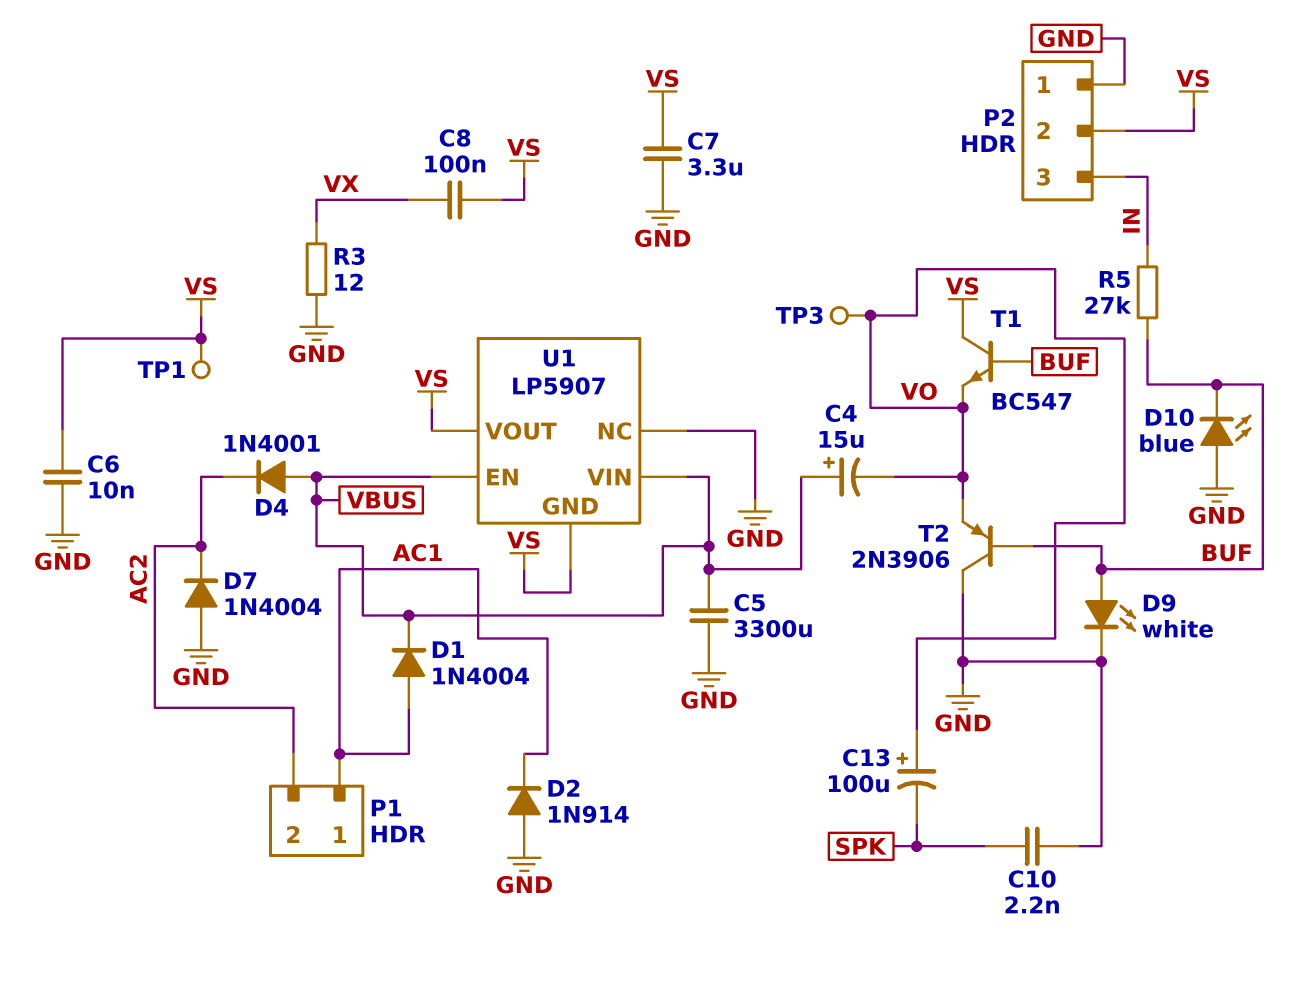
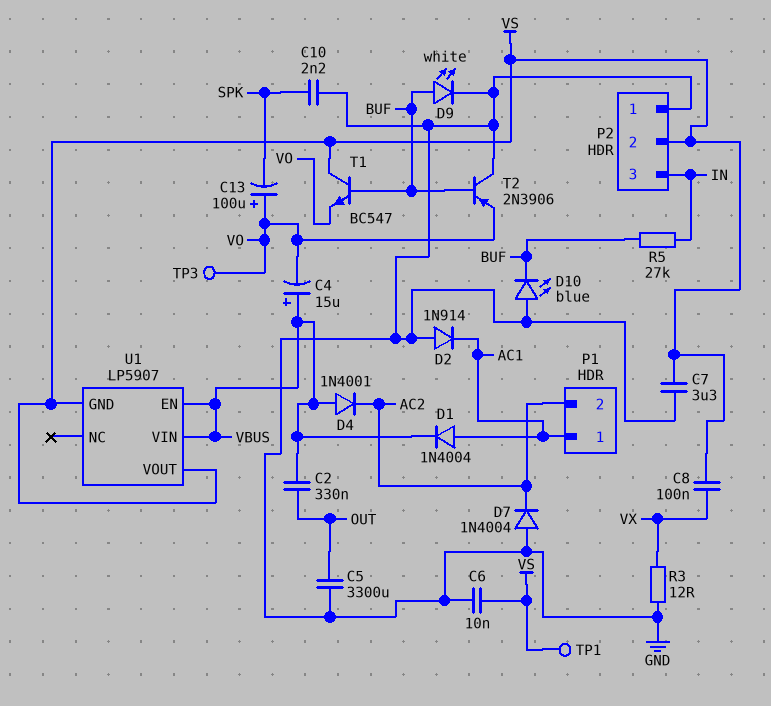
C2: none -> 330nF (OUT, VBUS)
C5: 3300uF (GND, VBUS) -> 3300uF (GND, OUT)
U1 pin NC: GND -> none

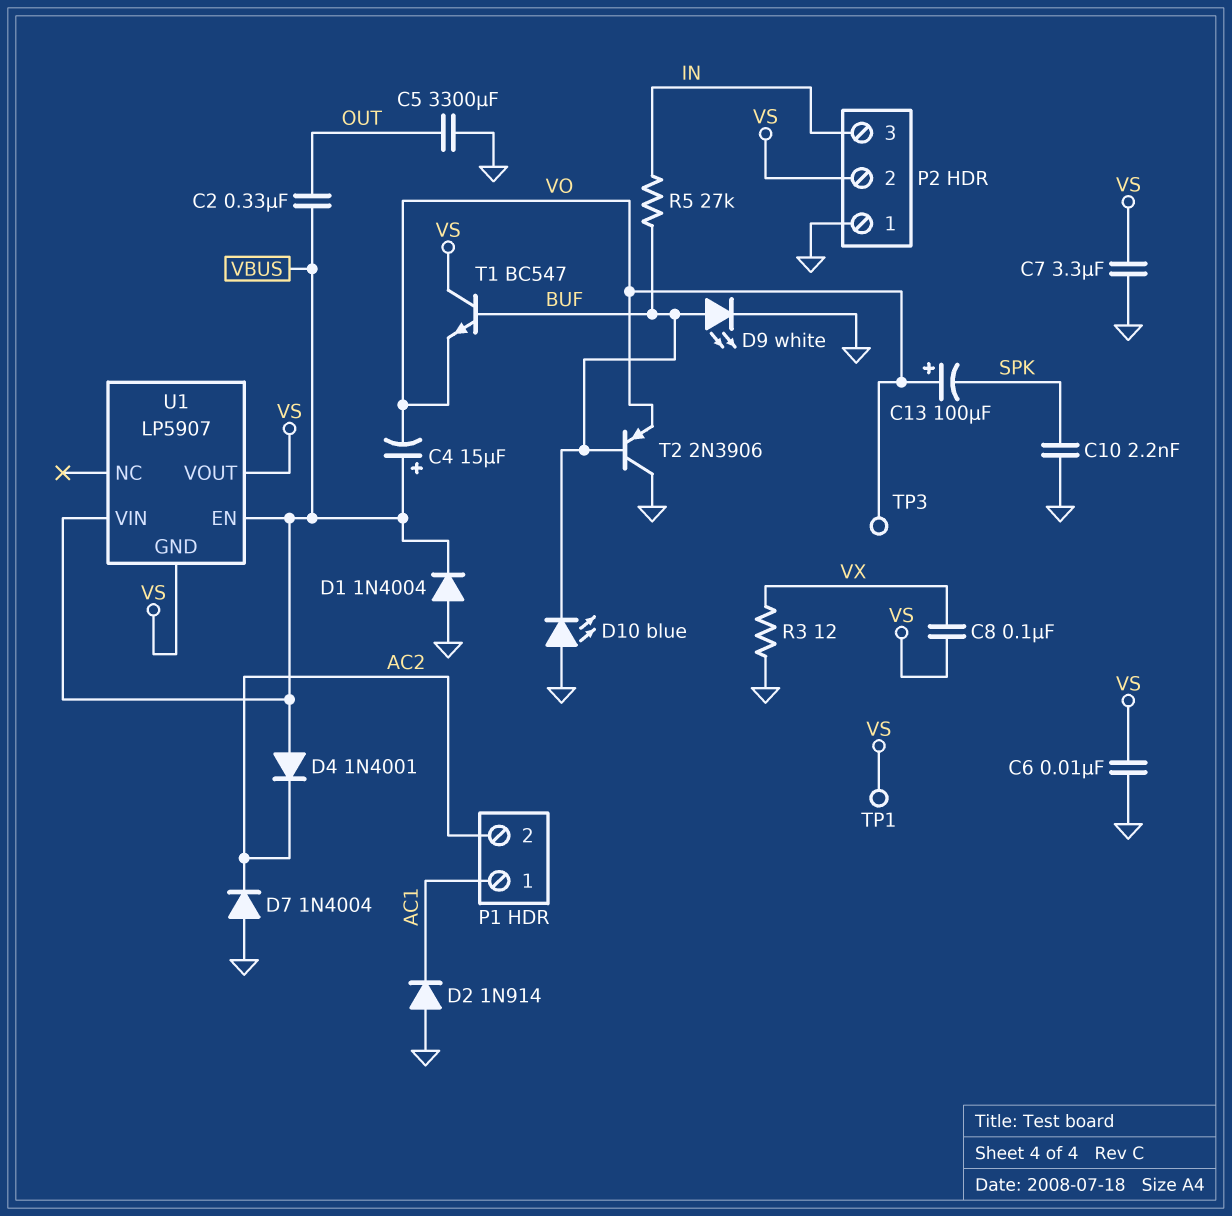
D1: diode 1N4004 (A AC1, K VBUS) -> diode 1N4004 (A GND, K VBUS)

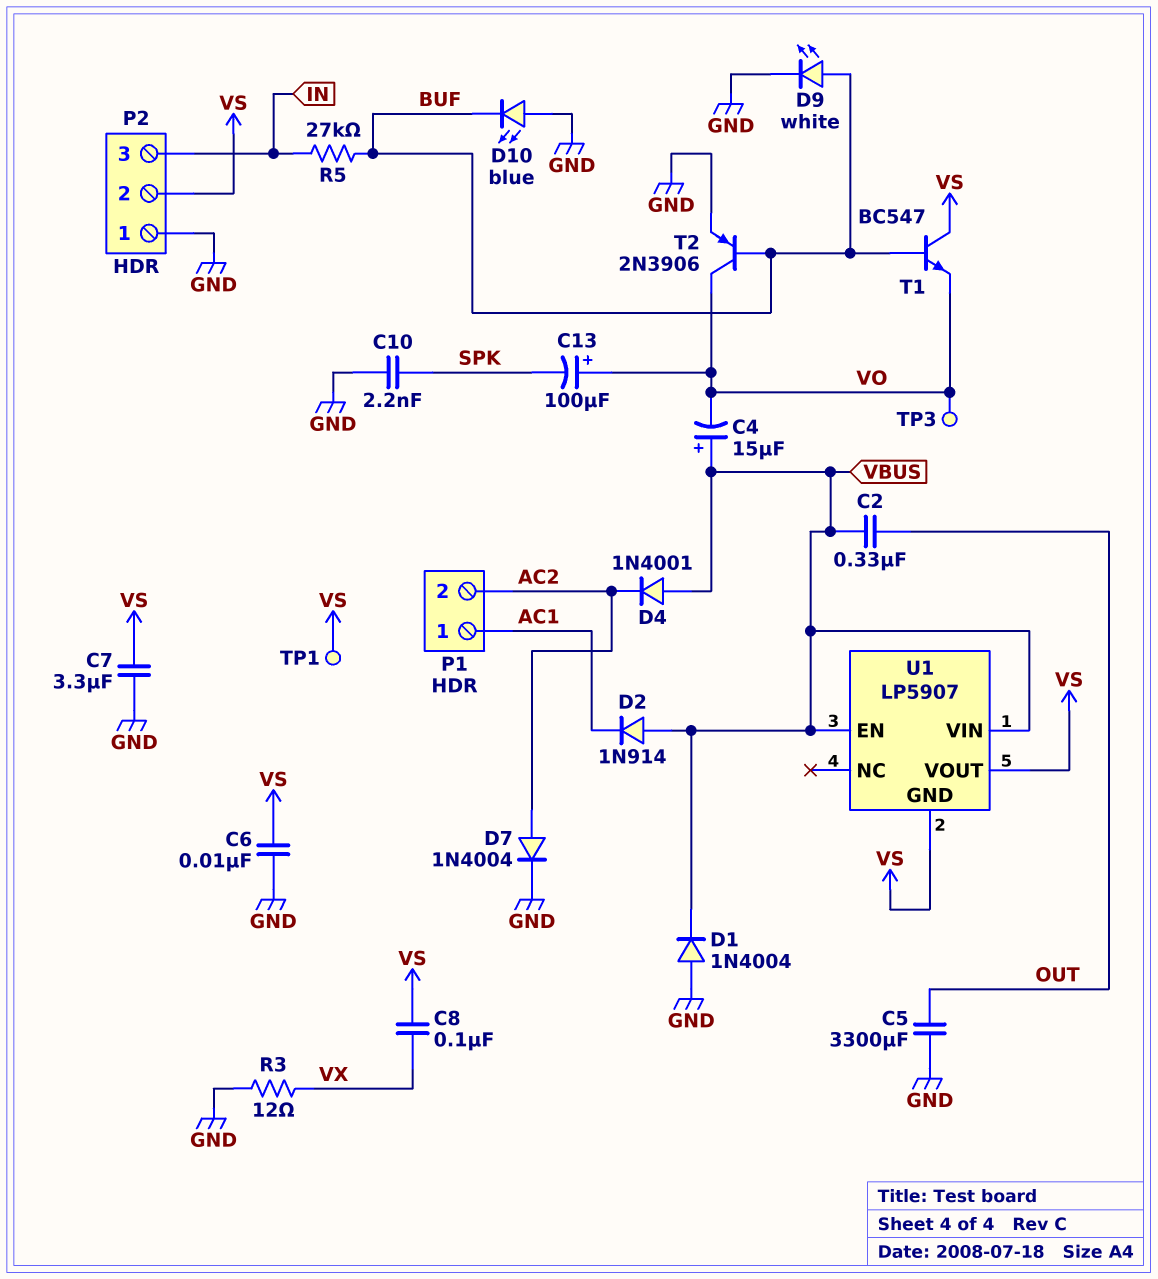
D2: diode 1N914 (A GND, K AC1) -> diode 1N914 (A VBUS, K AC1)
D7: diode 1N4004 (A GND, K AC2) -> diode 1N4004 (A AC2, K GND)
T2: PNP 2N3906 (B BUF, C GND, E VO) -> PNP 2N3906 (B BUF, C VO, E GND)

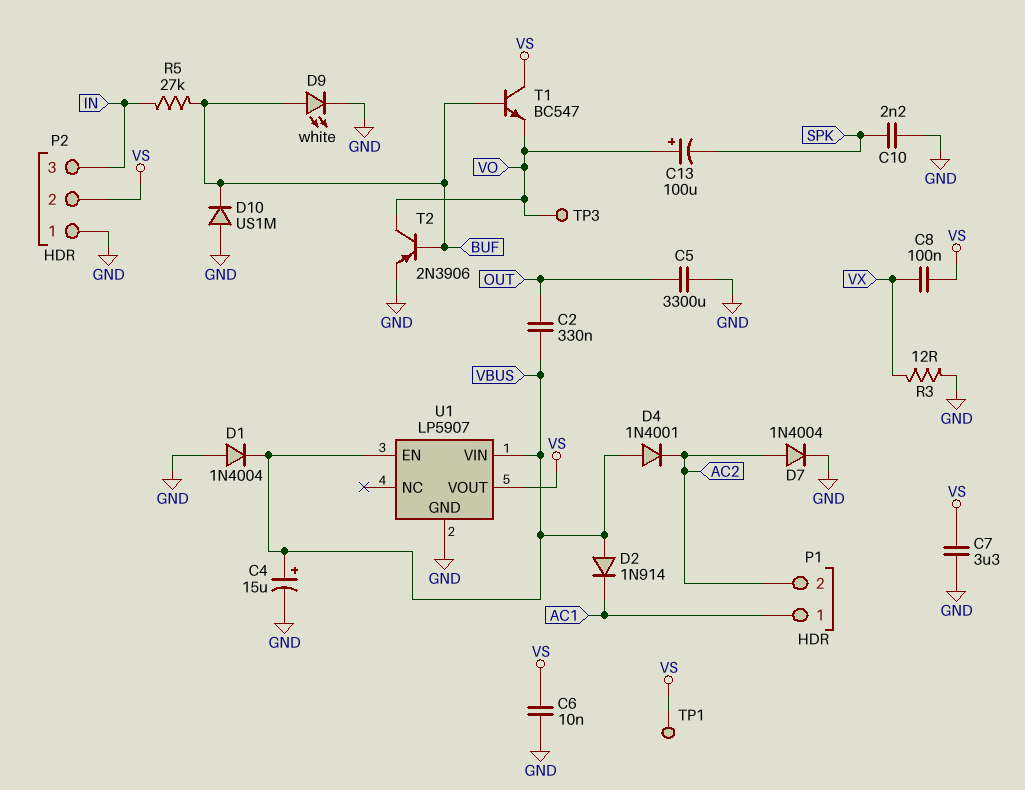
C4: 15uF (plus VBUS, minus VO) -> 15uF (plus VBUS, minus GND)
D10: LED blue (A GND, K BUF) -> diode US1M (A GND, K BUF)
U1 pin GND: VS -> GND

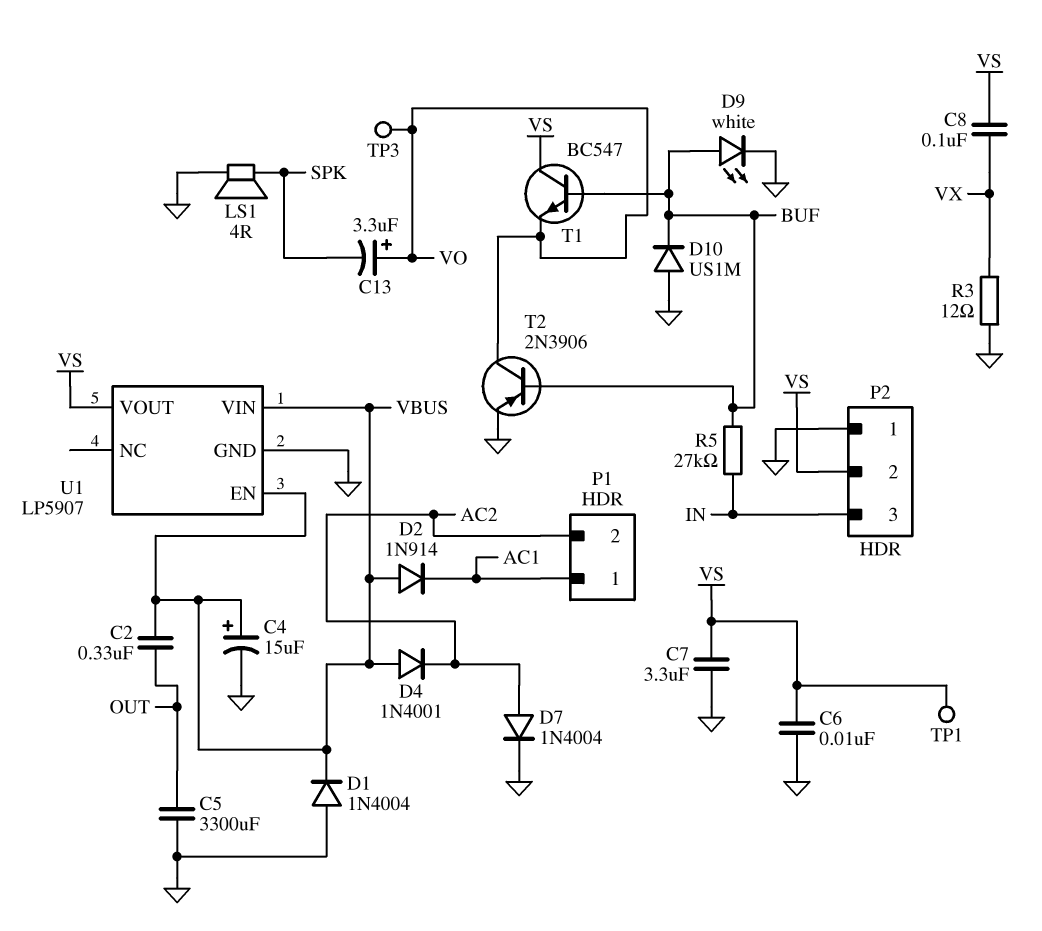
C10: 2.2nF (GND, SPK) -> none
C13: 100uF (plus VO, minus SPK) -> 3.3uF (plus VO, minus SPK)
LS1: none -> speaker 4R (GND, SPK)

